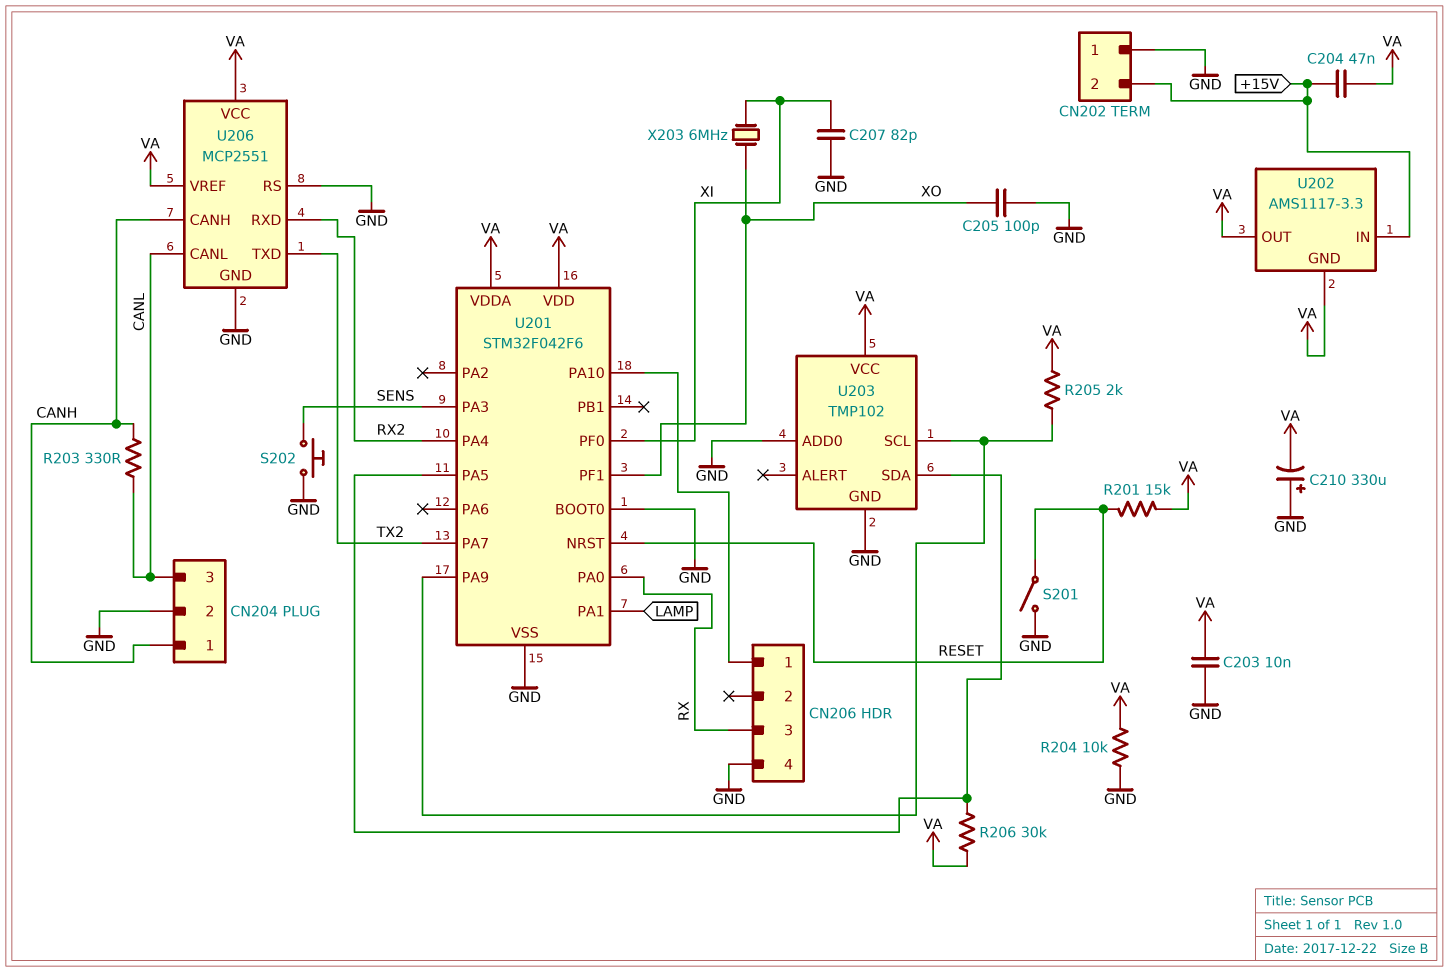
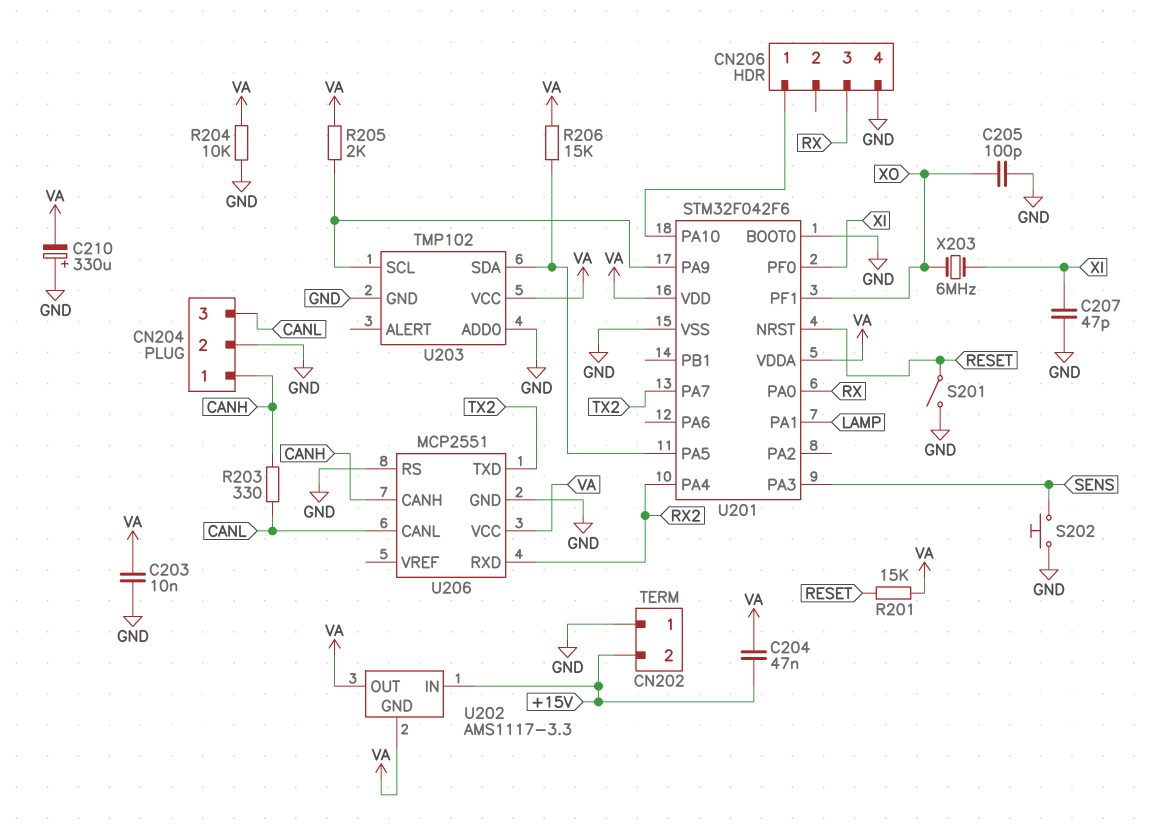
C207: 82pF (GND, XI) -> 47pF (GND, XI)
R206: 30k (U201/PA5, VA) -> 15k (U201/PA5, VA)
U206 pin VREF: VA -> none

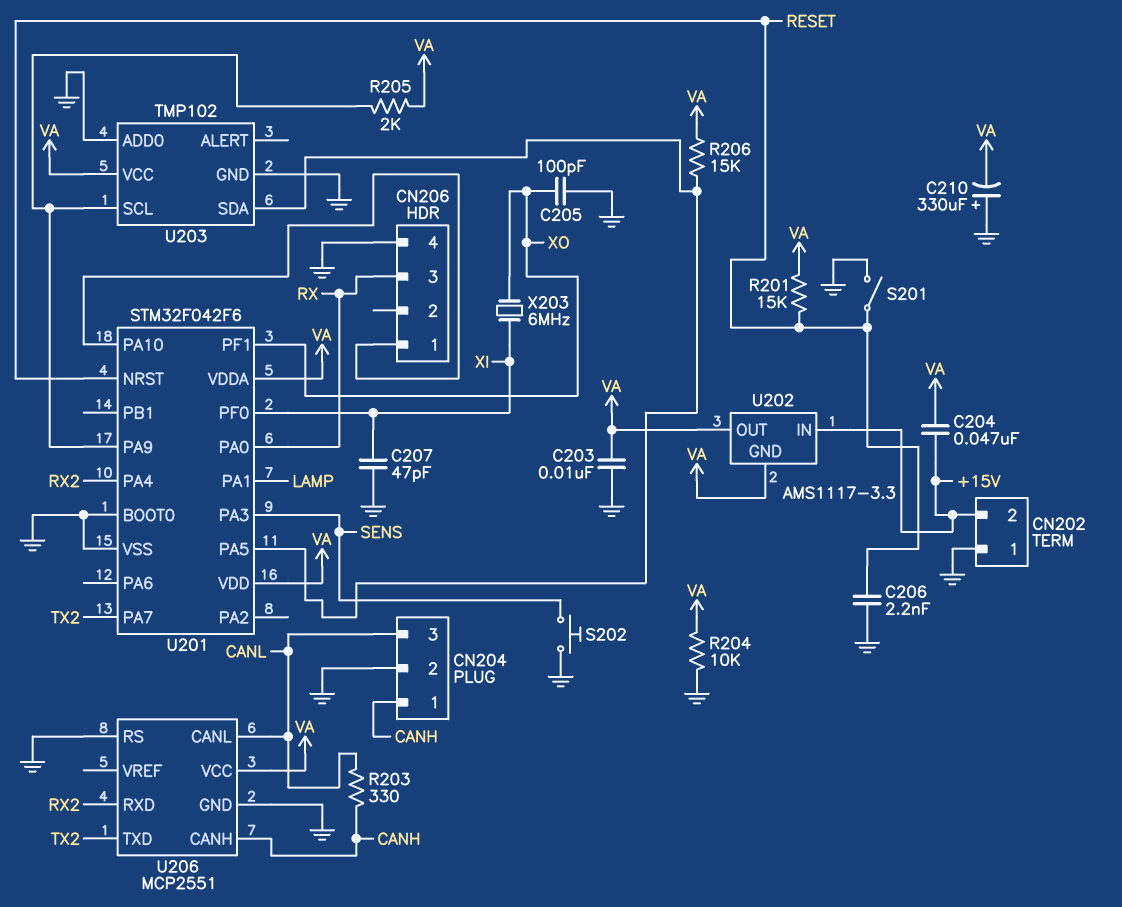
C206: none -> 2.2nF (GND, RESET)

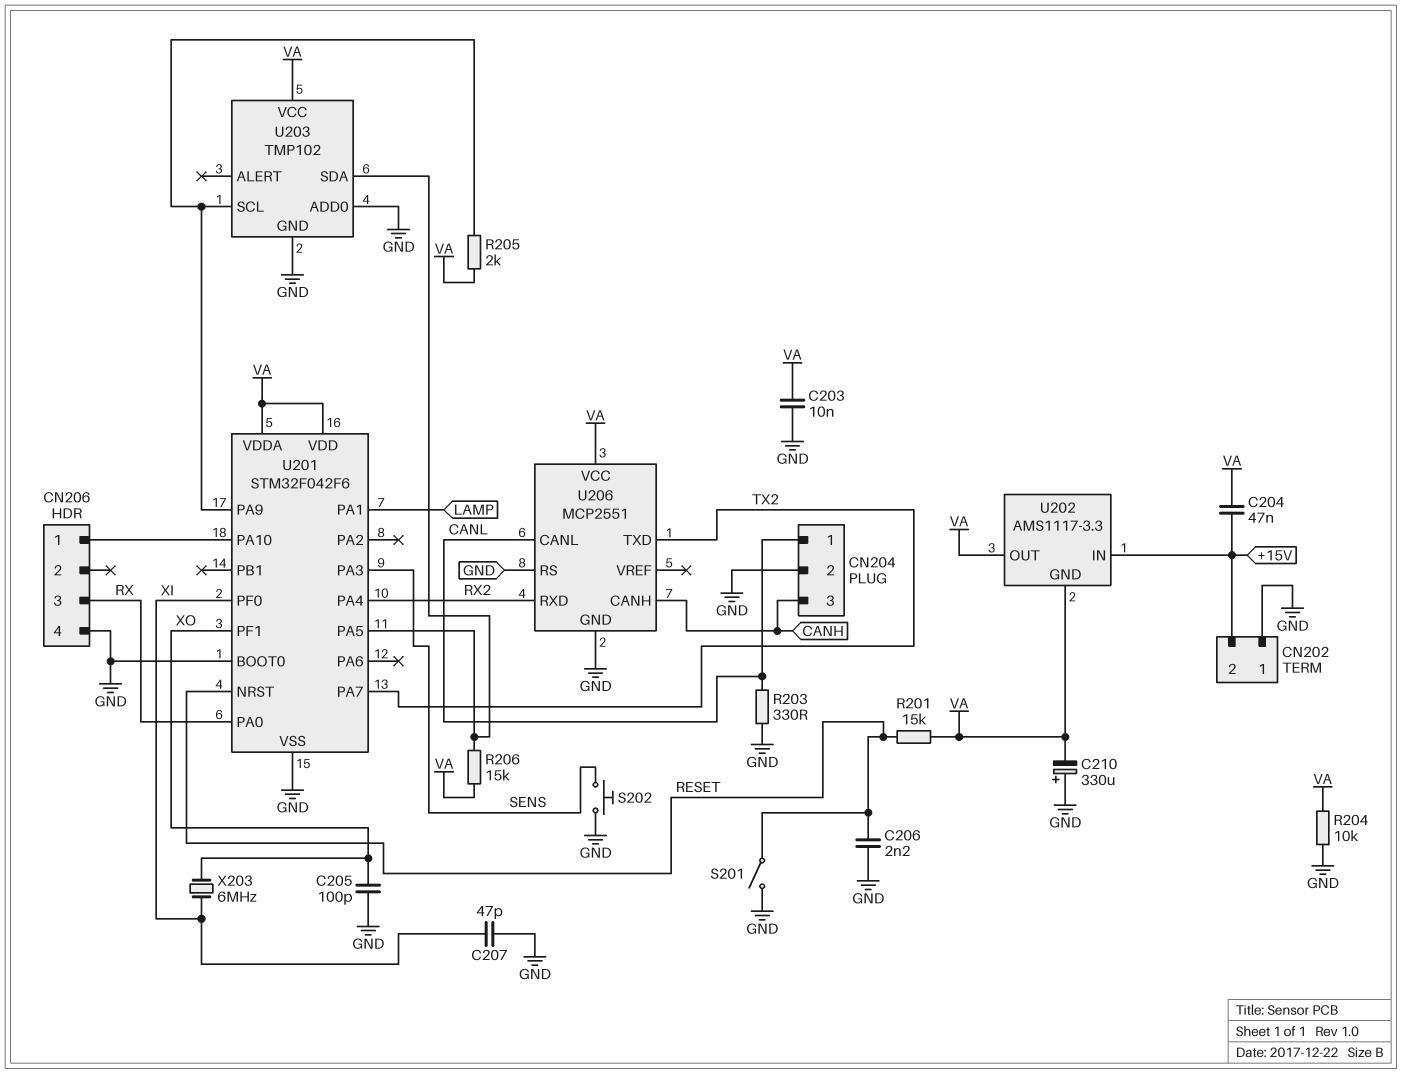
CN204 pin 1: CANH -> CANL
CN204 pin 3: CANL -> CANH
R203: 330 (CANH, CANL) -> 330 (CANL, GND)

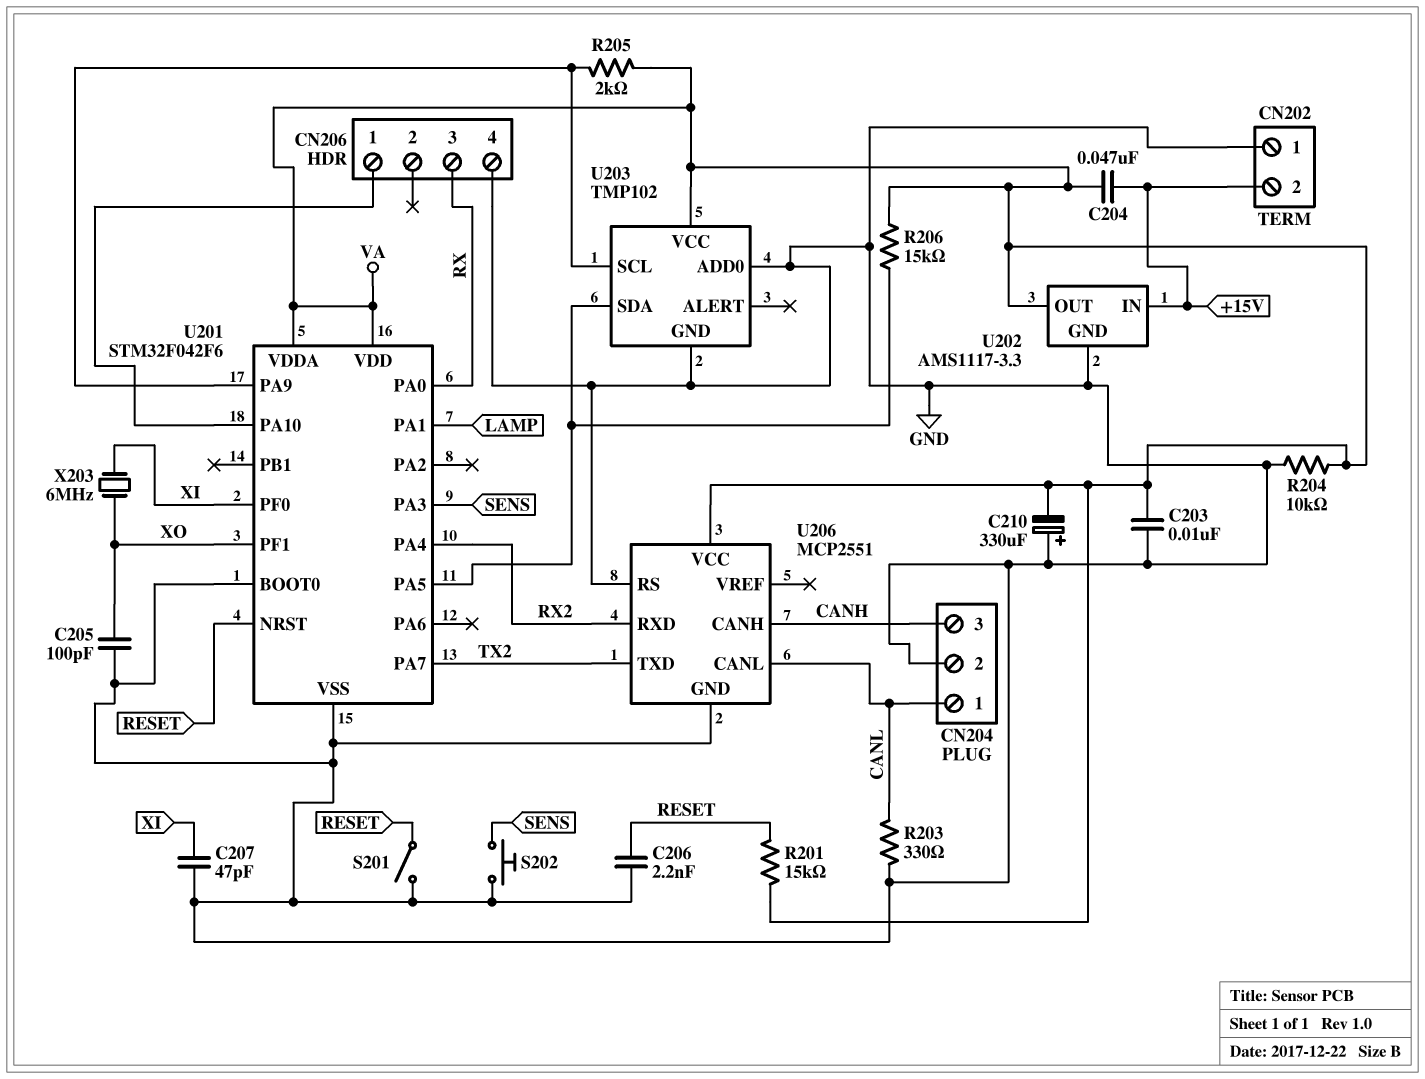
U202 pin GND: VA -> GND

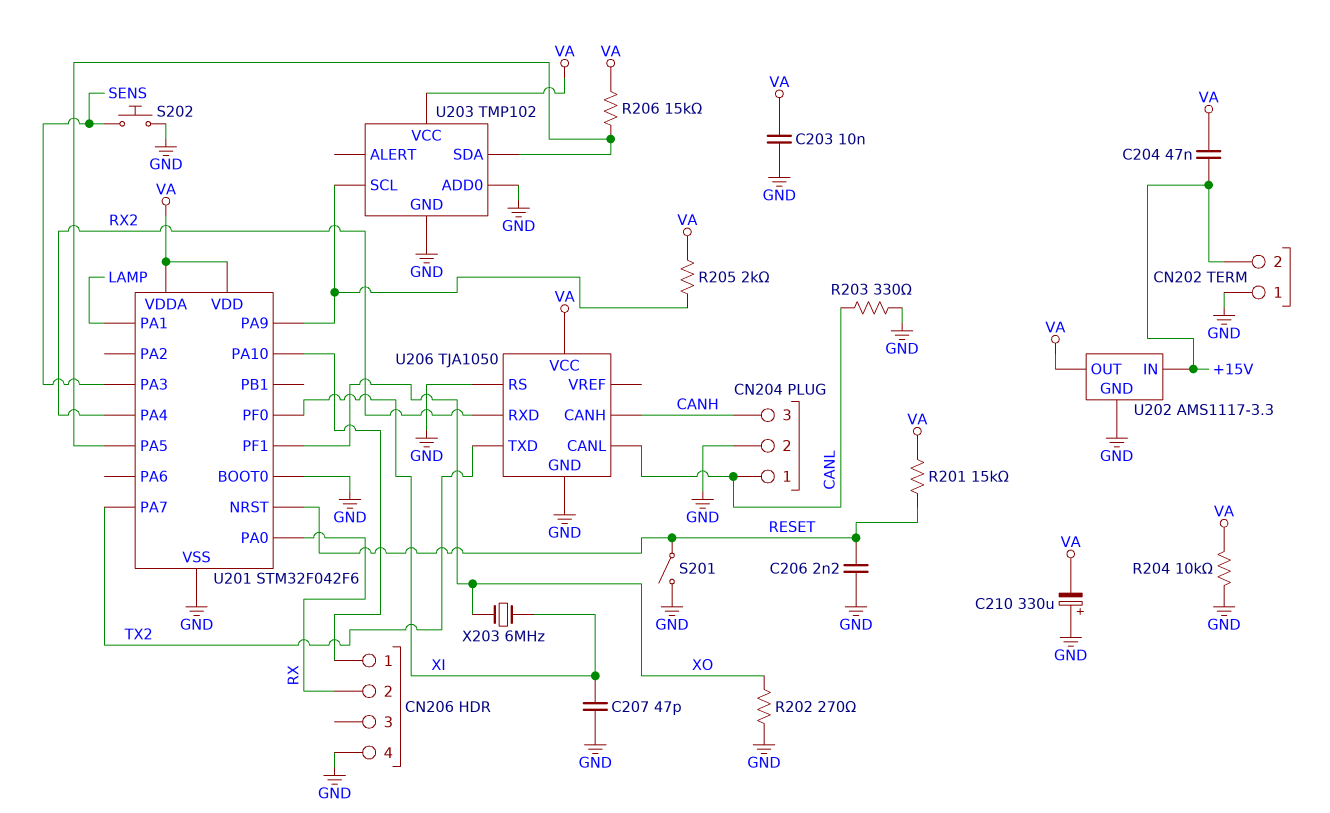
C205: 100pF (GND, XO) -> none
CN206 pin 2: none -> RX
CN206 pin 3: RX -> none
R202: none -> 270 (GND, XO)
U206: MCP2551 -> TJA1050

